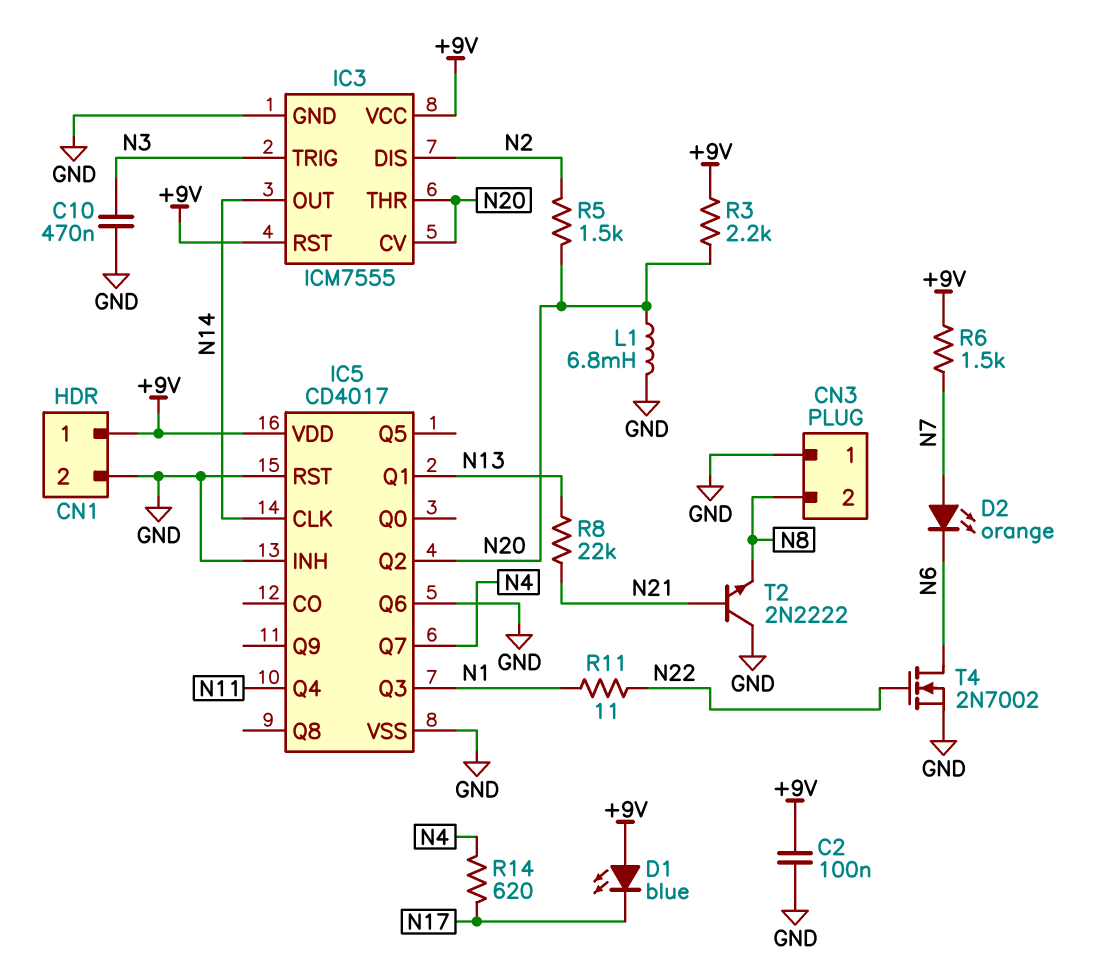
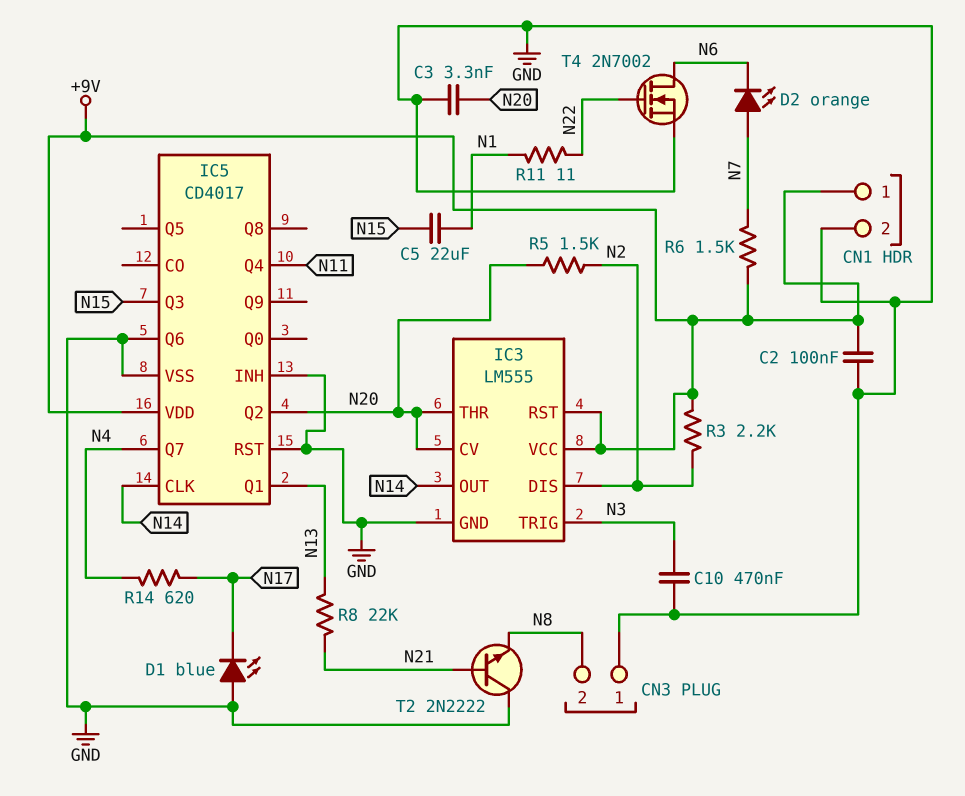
C3: none -> 3.3nF (GND, N20)
C5: none -> 22uF (N1, N15)
D1: LED blue (A +9V, K N17) -> LED blue (A GND, K N17)
IC3: ICM7555 -> LM555
IC5 pin Q3: N1 -> N15
L1: 6.8mH (GND, N20) -> none
R3: 2.2k (+9V, N20) -> 2.2k (+9V, N2)

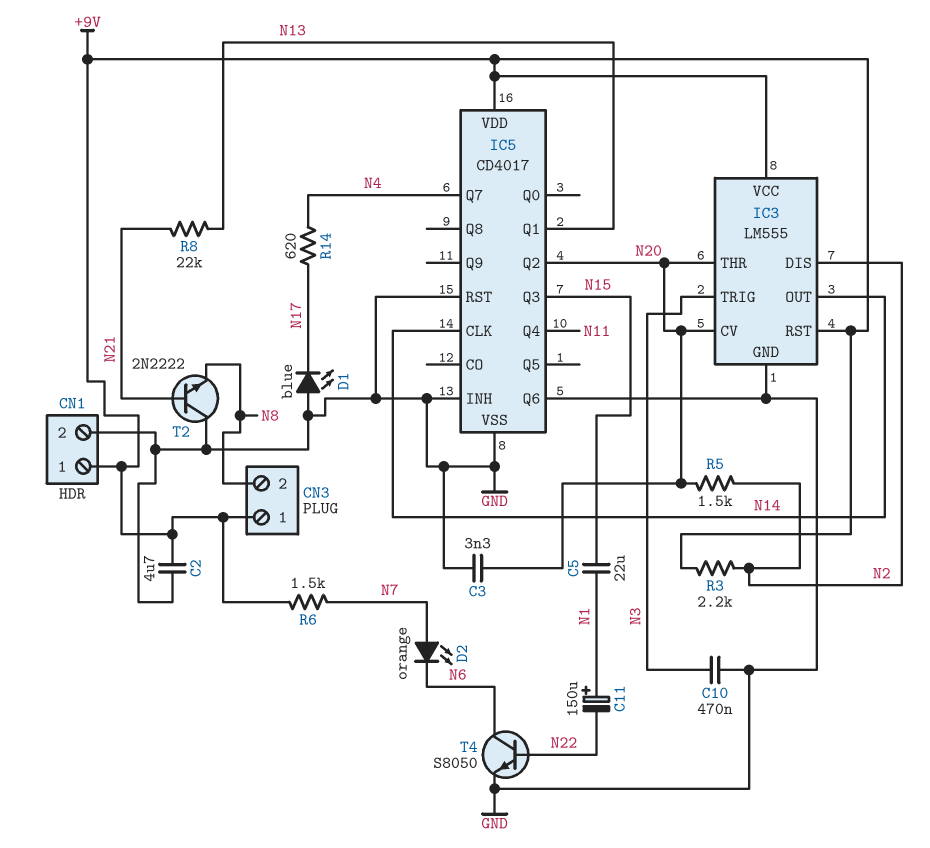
C2: 100nF (+9V, GND) -> 4.7uF (+9V, GND)
C11: none -> 150uF (plus N1, minus N22)
CN3 pin 1: GND -> +9V
R11: 11 (N1, N22) -> none
T4: NMOS 2N7002 (G N22, D N6, S GND) -> NPN S8050 (B N22, C N6, E GND)

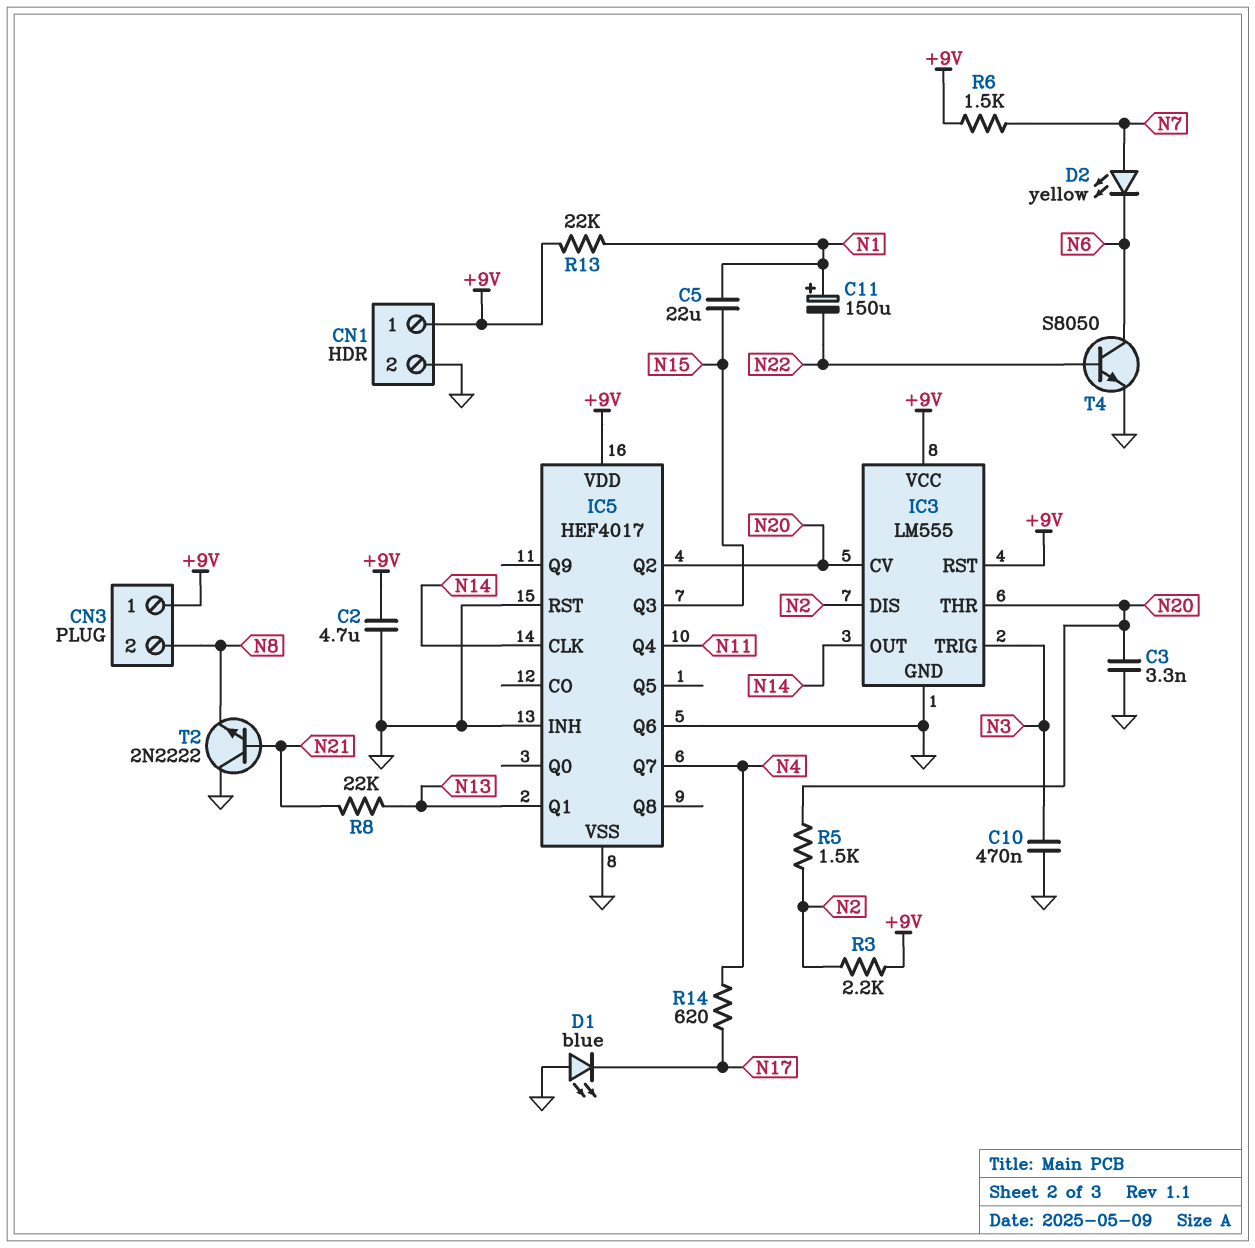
D2: LED orange (A N7, K N6) -> LED yellow (A N7, K N6)
IC5: CD4017 -> HEF4017
R13: none -> 22k (+9V, N1)

